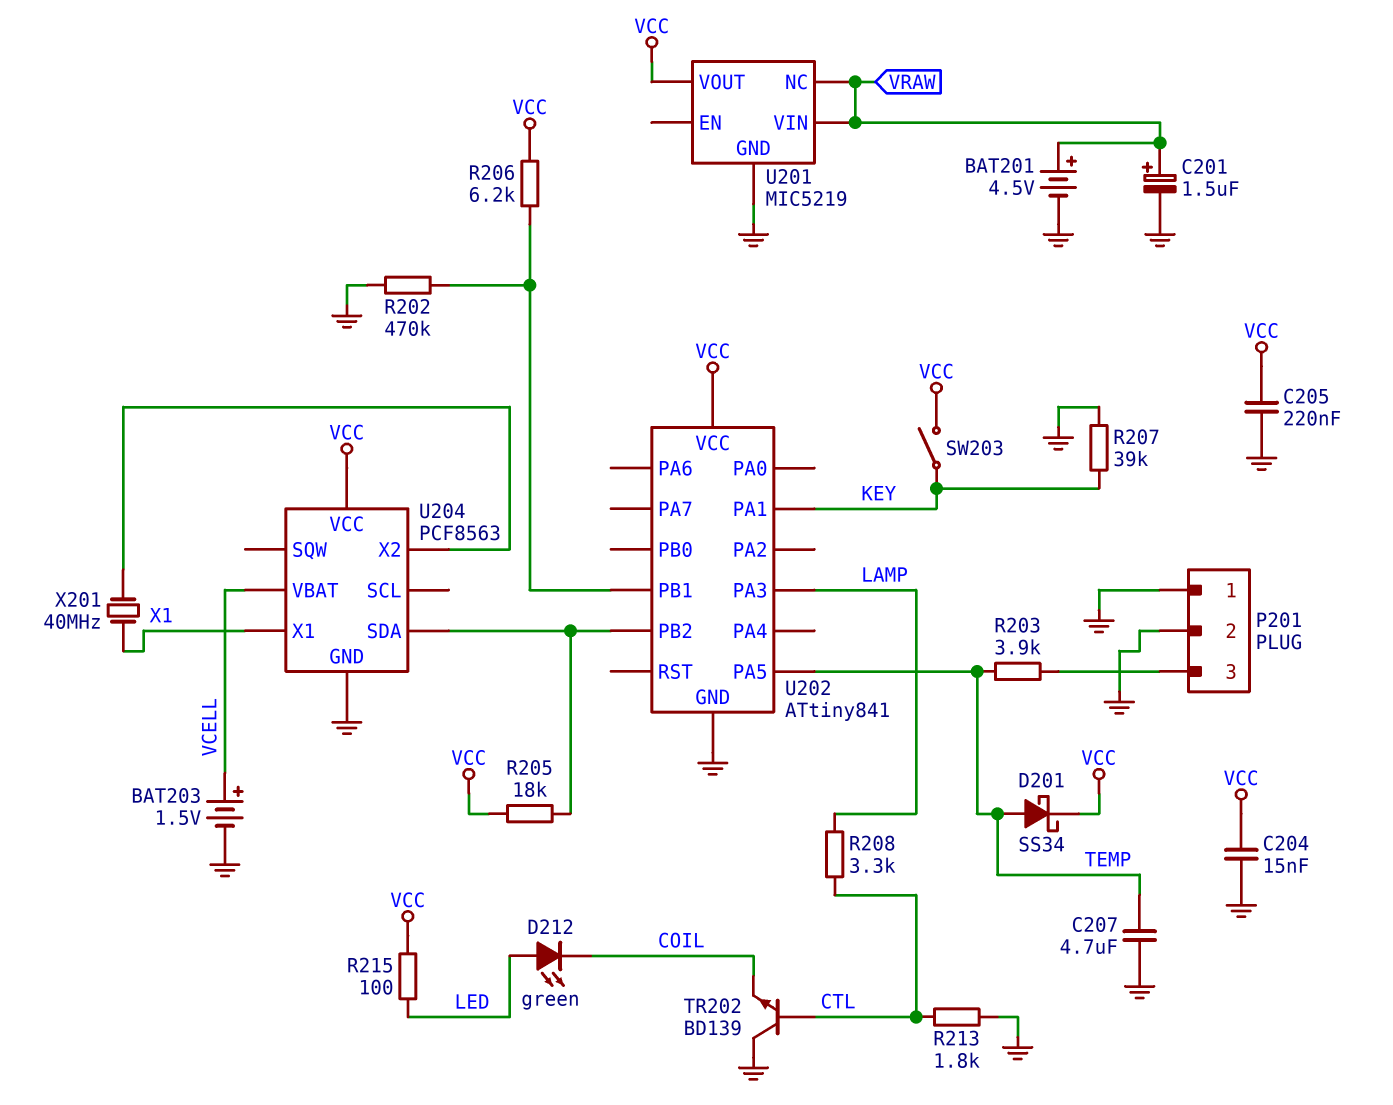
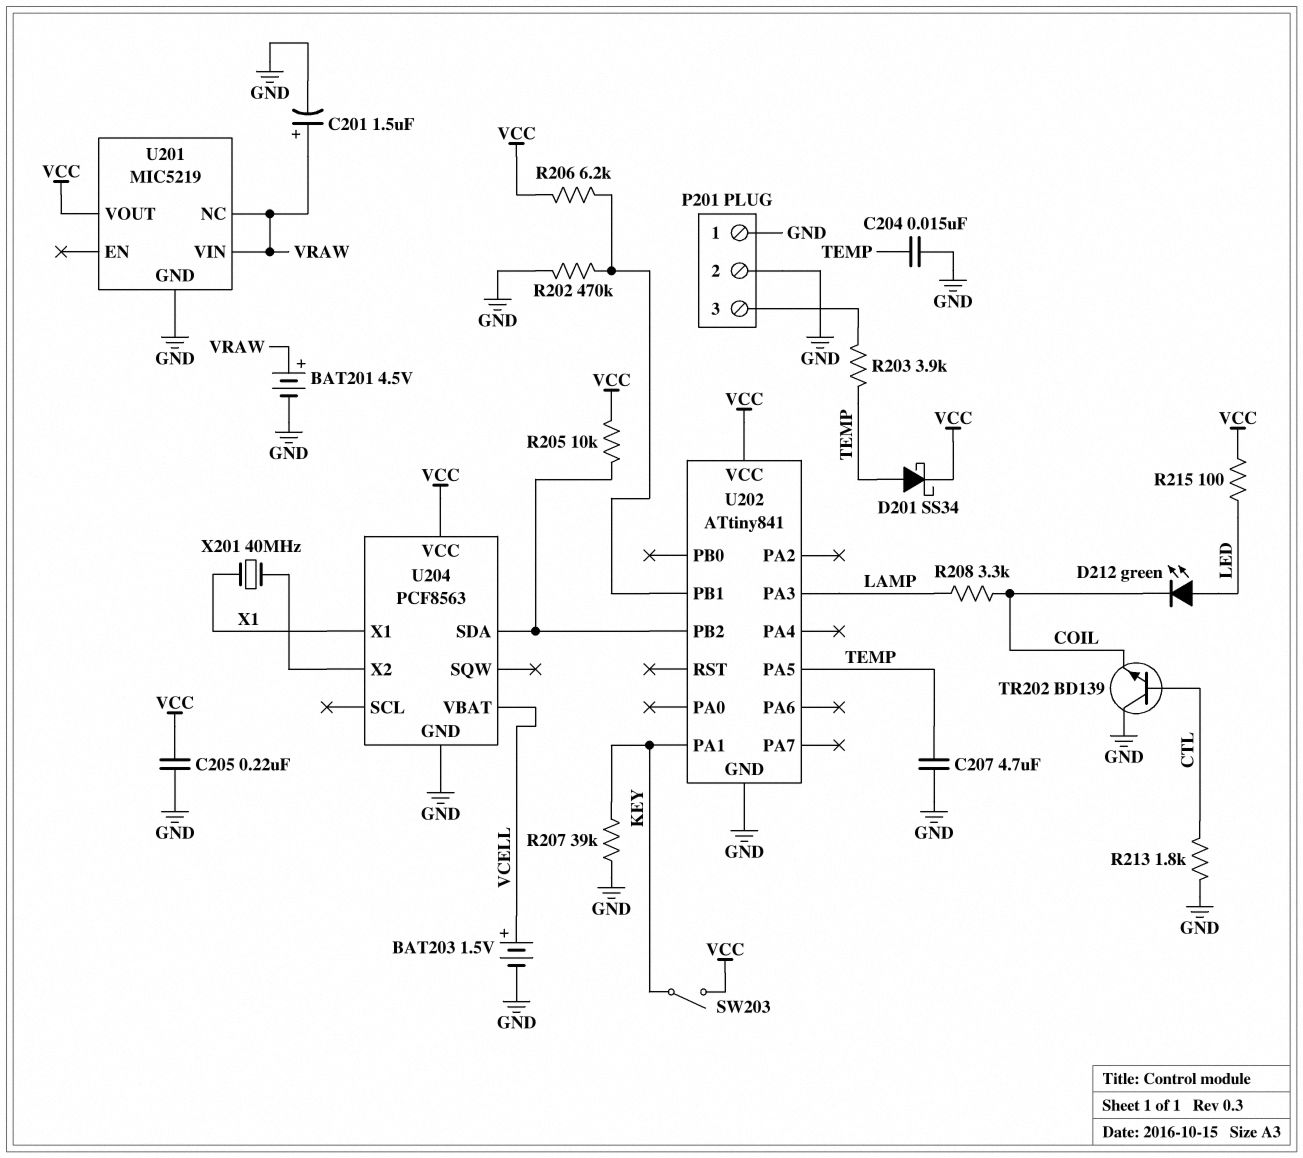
C204: 15nF (GND, VCC) -> 15nF (GND, TEMP)
R205: 18k (U202/PB2, VCC) -> 10k (U202/PB2, VCC)
R208: 3.3k (CTL, LAMP) -> 3.3k (COIL, LAMP)

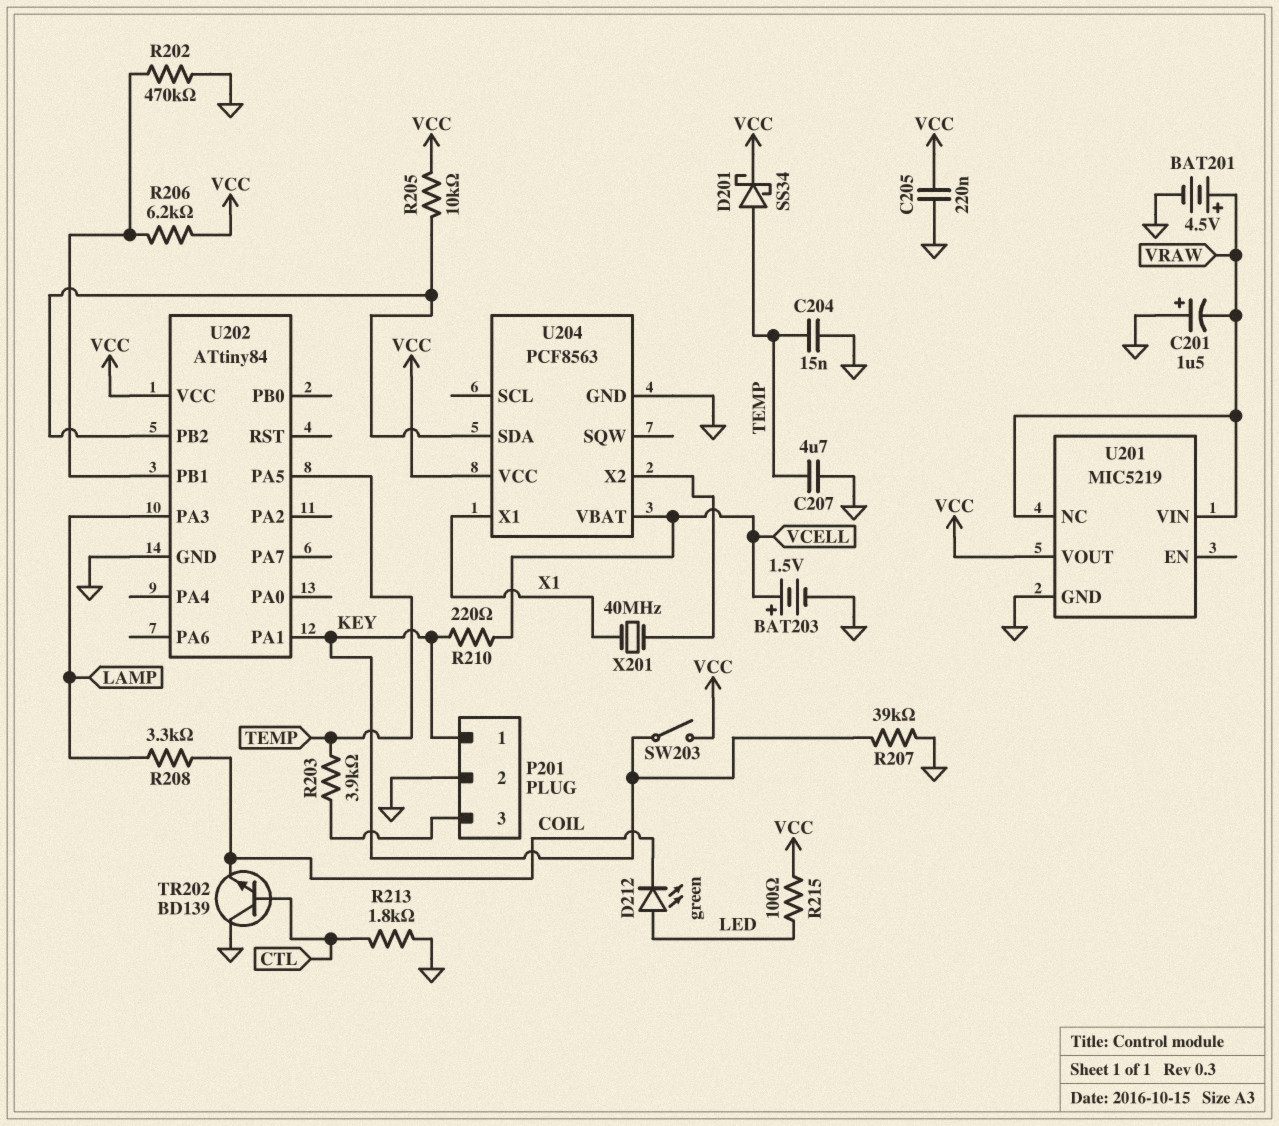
C201: 1.5uF (plus VRAW, minus GND) -> 1.5uF (plus GND, minus VRAW)
P201 pin 1: GND -> KEY
R210: none -> 220 (KEY, VCELL)
U202: ATtiny841 -> ATtiny84

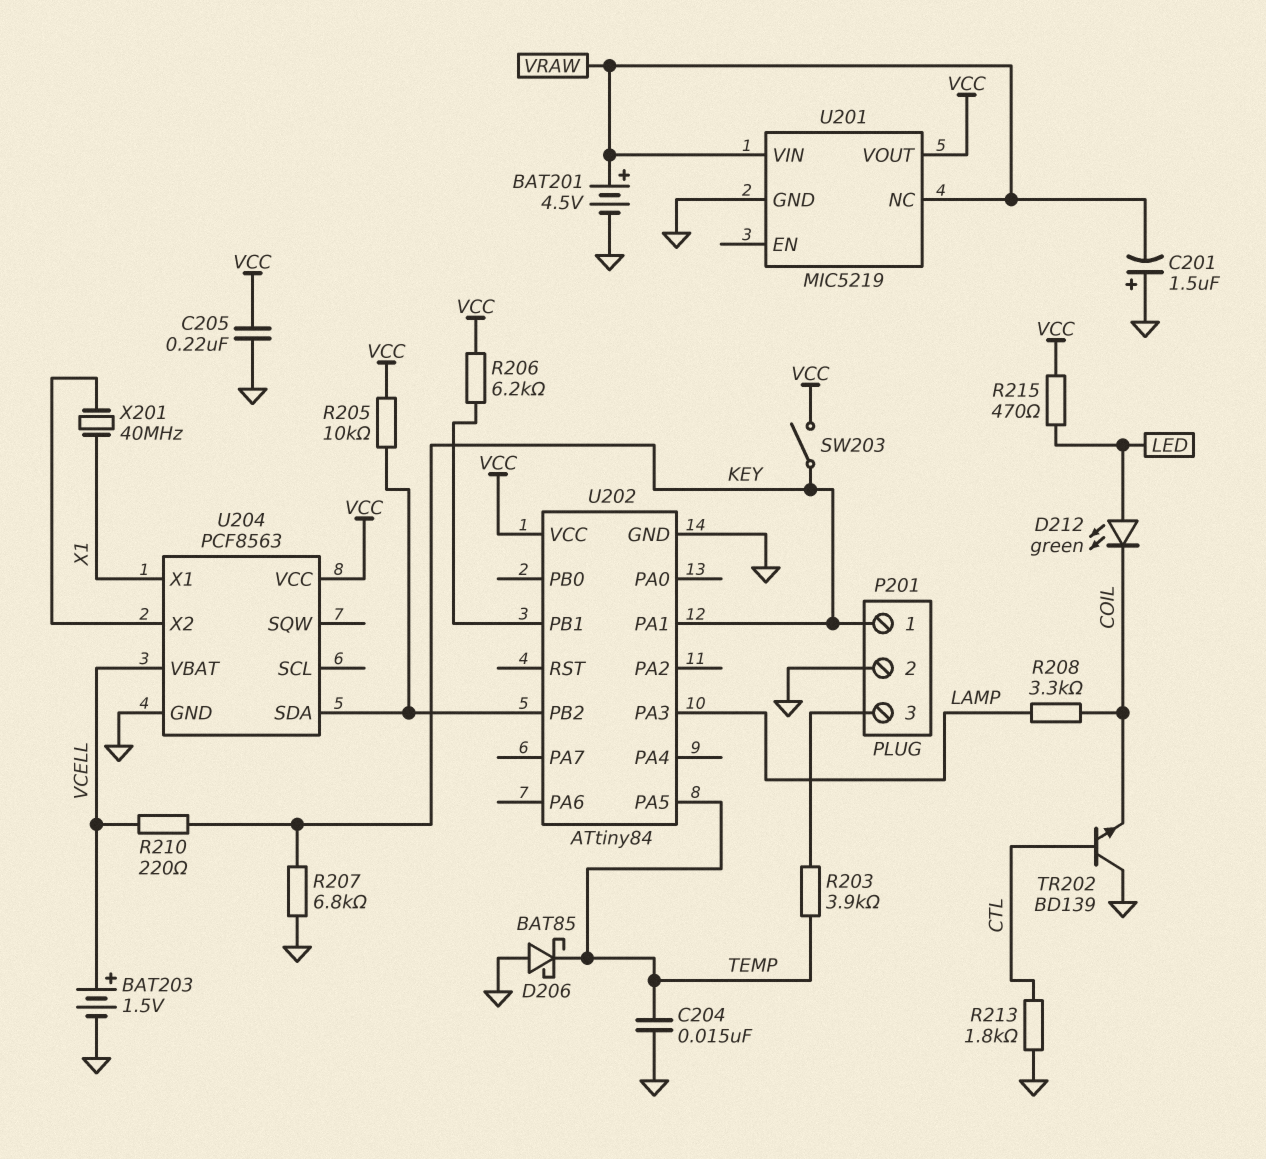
C207: 4.7uF (GND, TEMP) -> none
D201: schottky SS34 (A TEMP, K VCC) -> none
D206: none -> schottky BAT85 (A GND, K TEMP)
R202: 470k (GND, U202/PB1) -> none
R207: 39k (GND, KEY) -> 6.8k (GND, KEY)
R215: 100 (LED, VCC) -> 470 (LED, VCC)

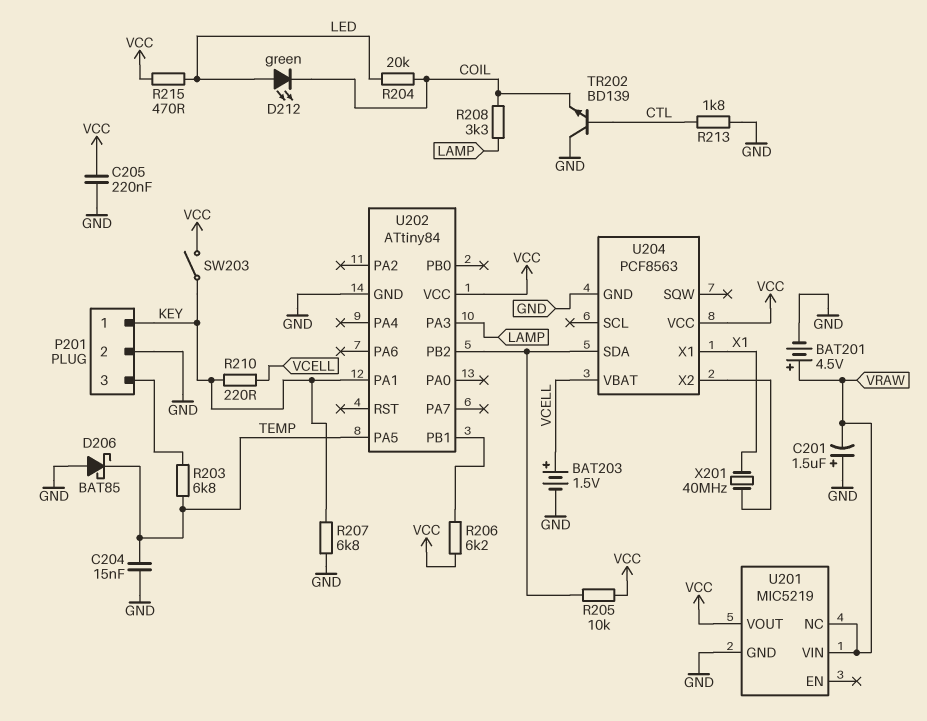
R203: 3.9k (P201/3, TEMP) -> 6.8k (P201/3, TEMP)
R204: none -> 20k (COIL, LED)

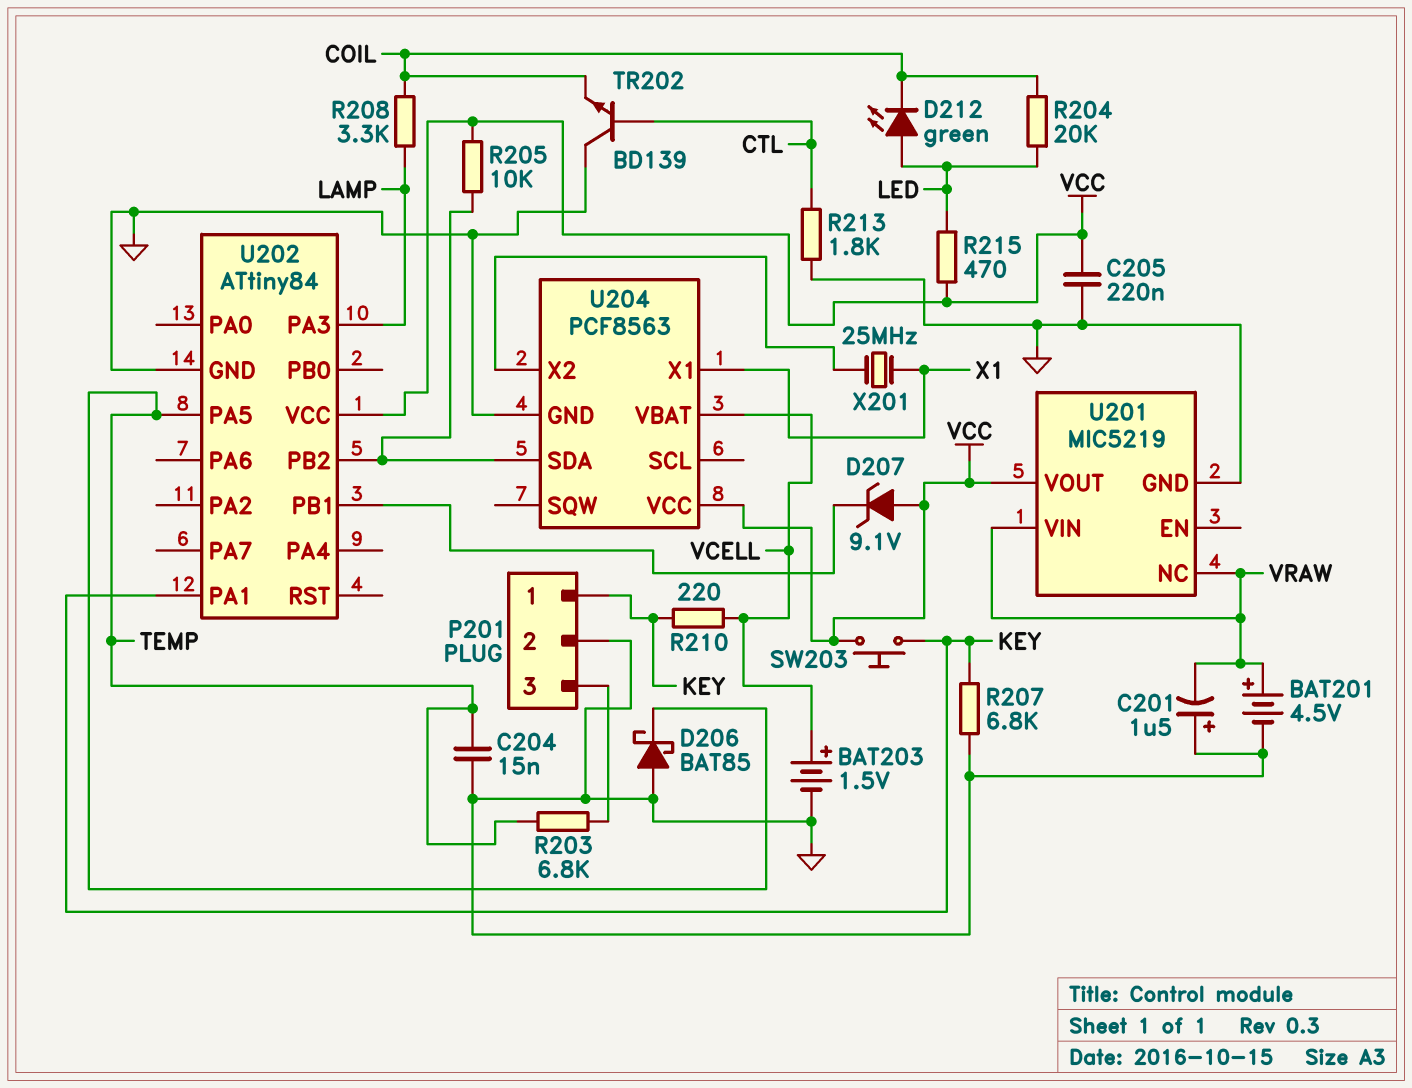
D207: none -> zener 9.1V (A VCC, K U202/PB1)
R206: 6.2k (U202/PB1, VCC) -> none
SW203: switch (KEY, VCC) -> button (KEY, VCC)
X201: 40MHz (U204/X2, X1) -> 25MHz (U204/X2, X1)

